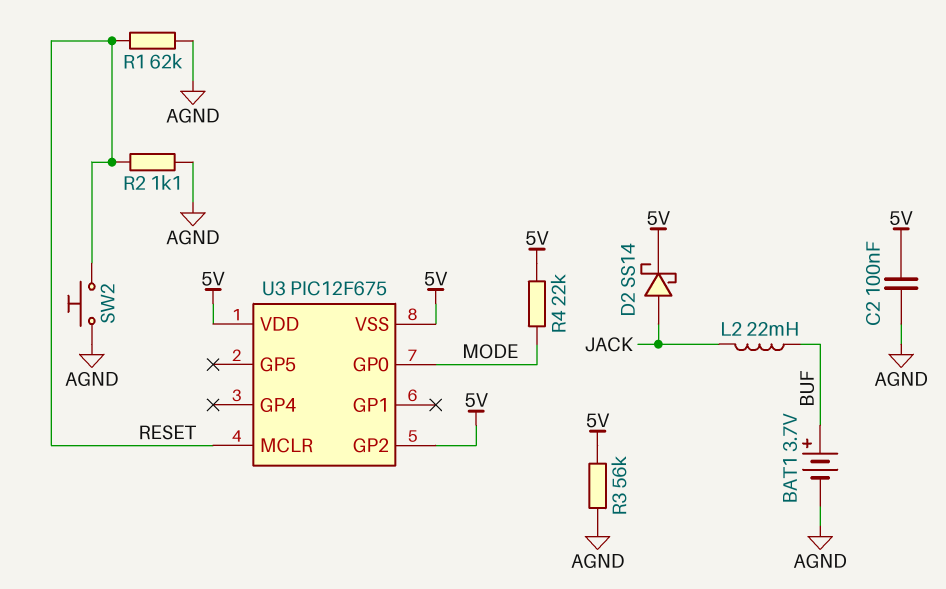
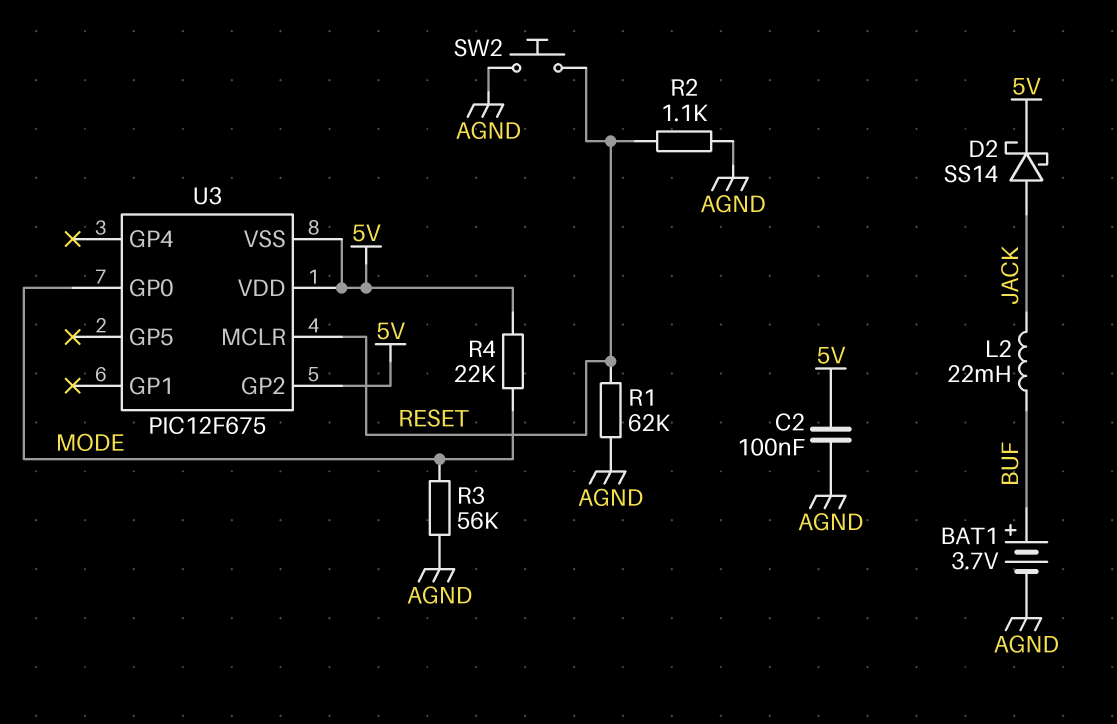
R3: 56k (5V, AGND) -> 56k (AGND, MODE)

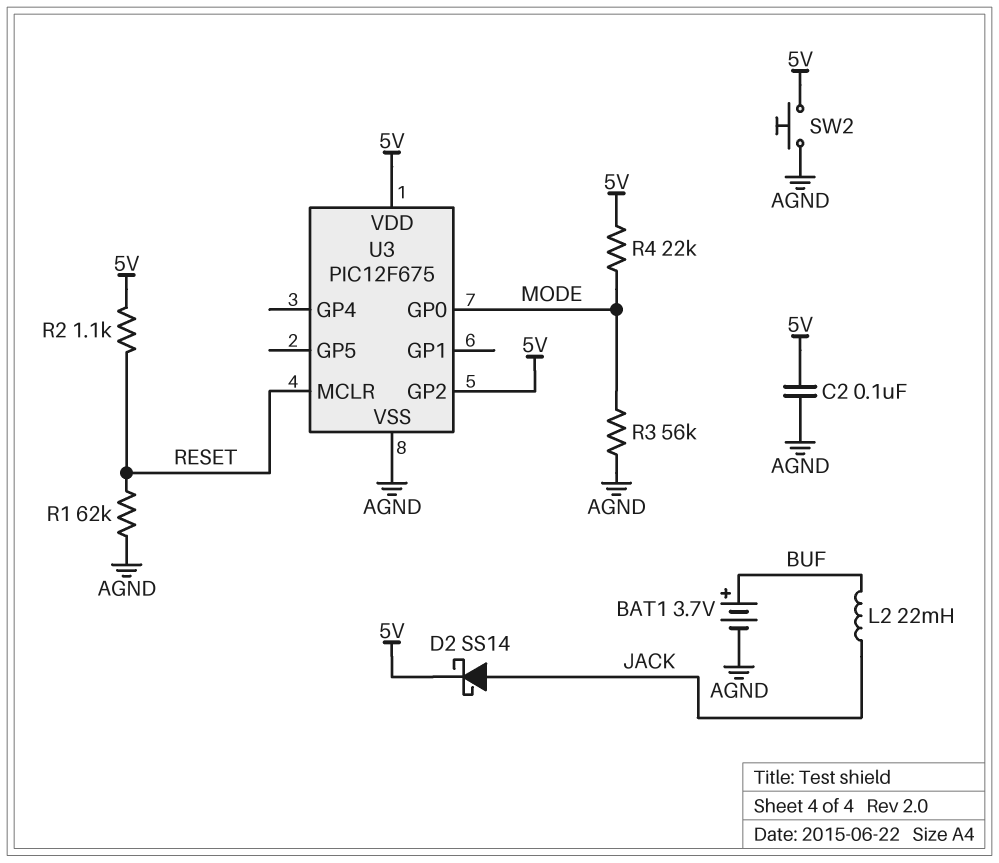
R2: 1.1k (AGND, RESET) -> 1.1k (5V, RESET)
SW2: button (AGND, RESET) -> button (5V, AGND)
U3 pin VSS: 5V -> AGND

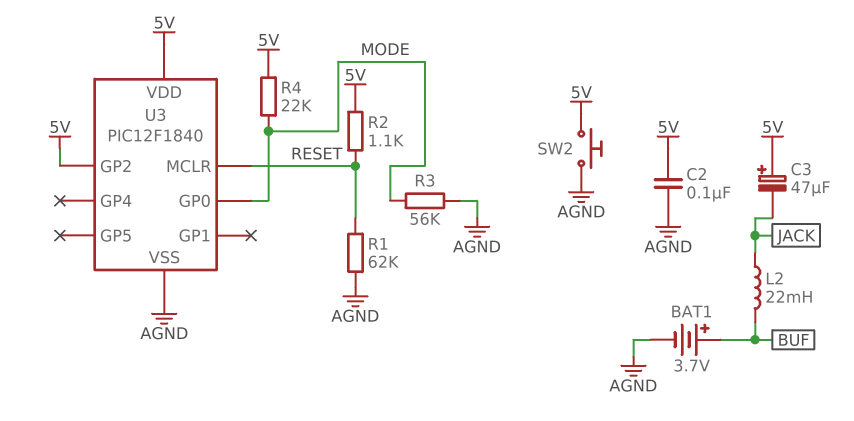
C3: none -> 47uF (plus 5V, minus JACK)
D2: schottky SS14 (A JACK, K 5V) -> none
U3: PIC12F675 -> PIC12F1840

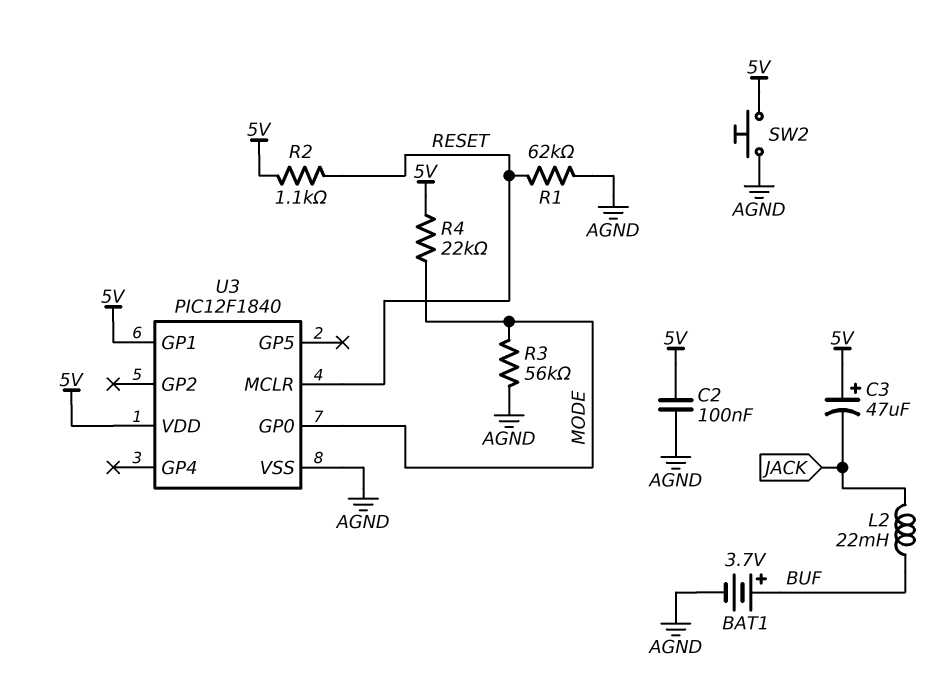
U3 pin GP1: none -> 5V
U3 pin GP2: 5V -> none

